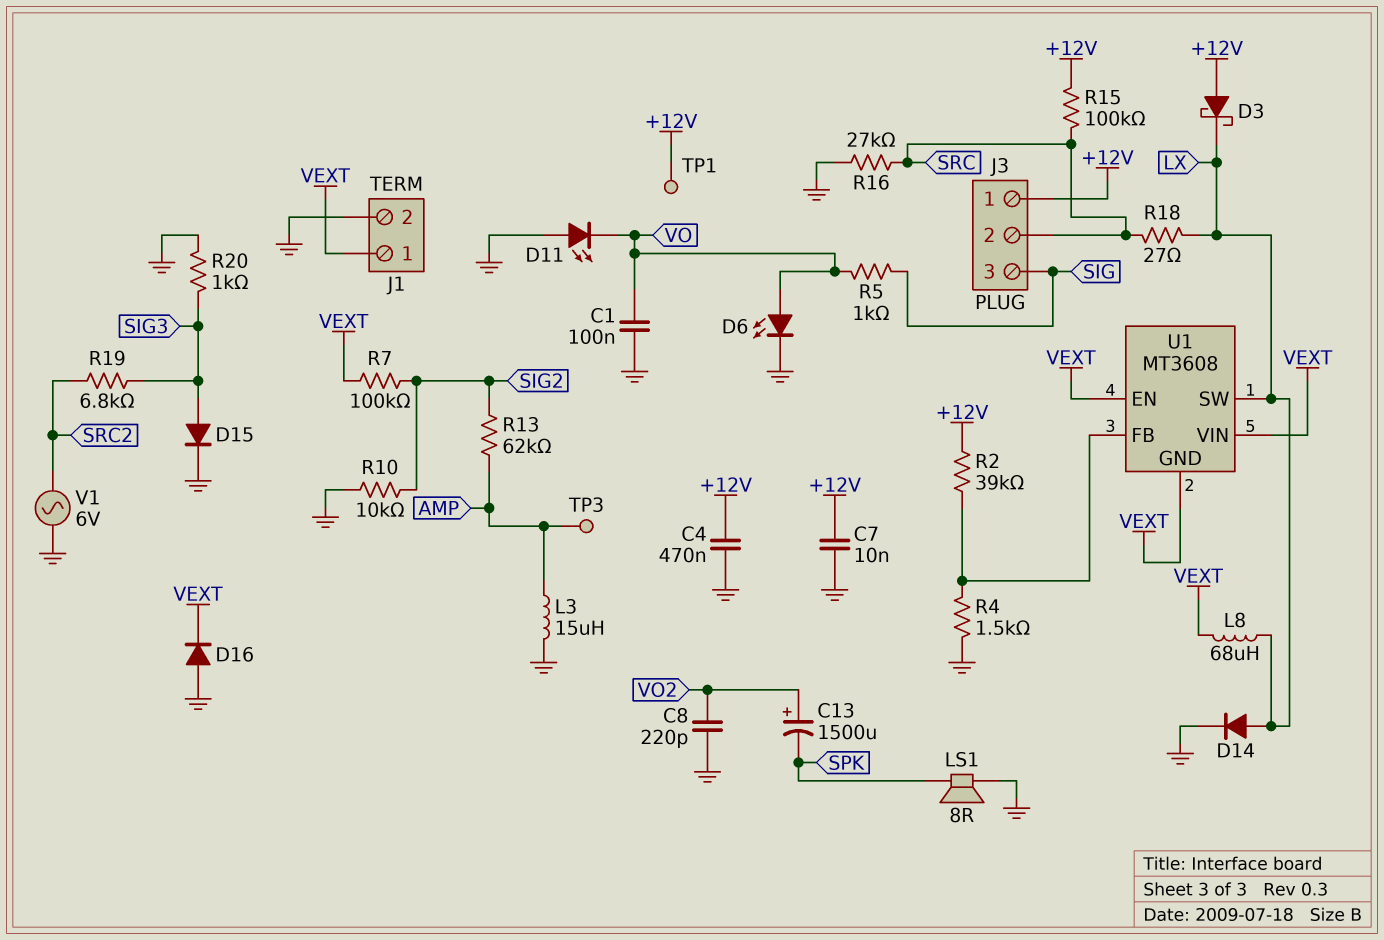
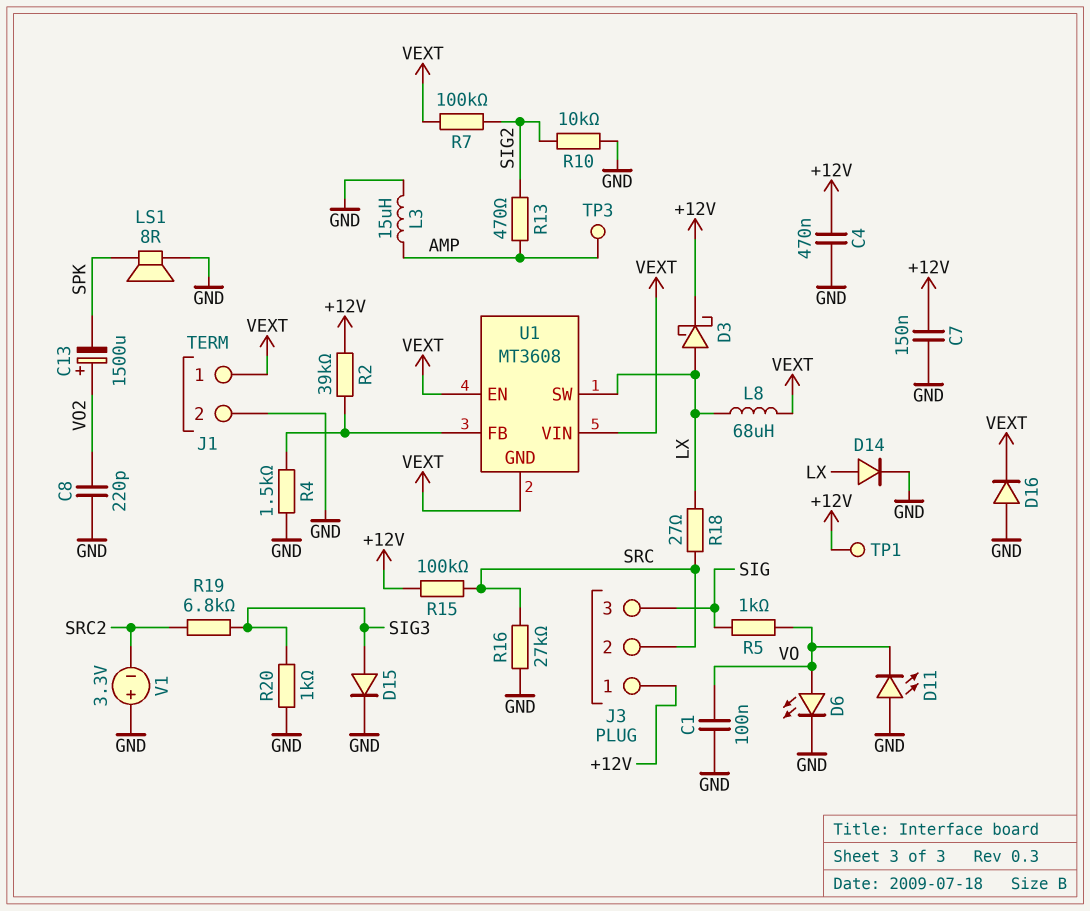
C7: 10nF (+12V, GND) -> 150nF (+12V, GND)
D3: schottky (A +12V, K LX) -> schottky (A LX, K +12V)
R13: 62k (AMP, SIG2) -> 470 (AMP, SIG2)
V1: AC 6V (GND, SRC2) -> 3.3V (plus GND, minus SRC2)

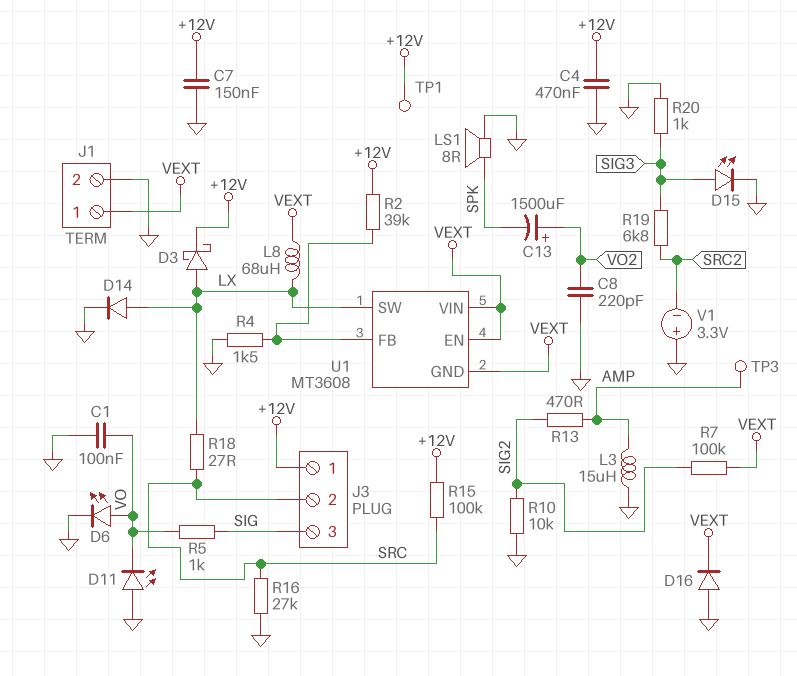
D15: diode (A SIG3, K GND) -> LED (A SIG3, K GND)

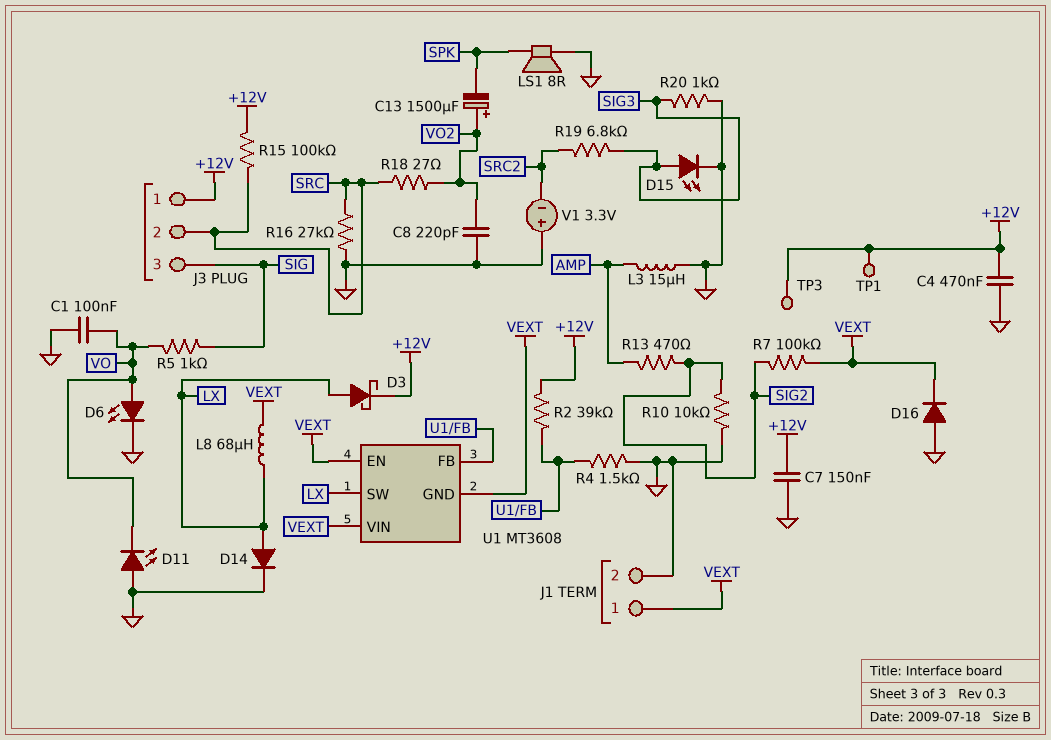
R18: 27 (LX, SRC) -> 27 (SRC, VO2)
TP3: test point (AMP) -> test point (+12V)

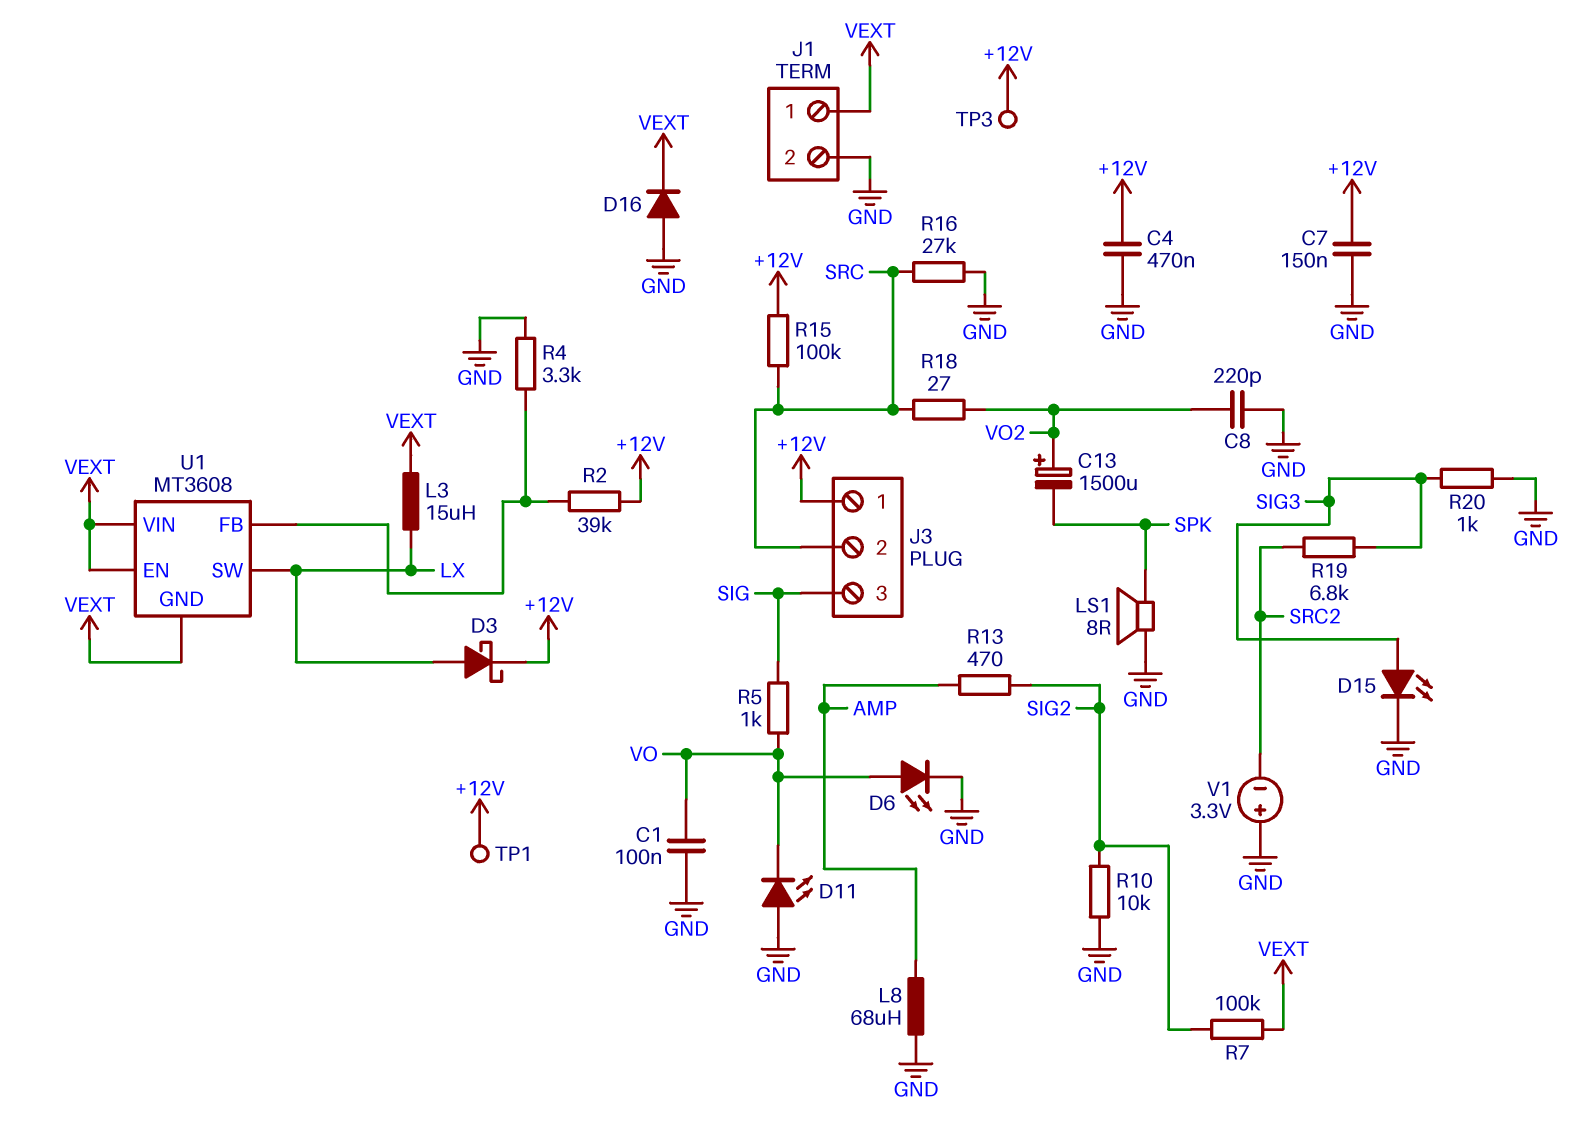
D14: diode (A LX, K GND) -> none
L3: 15uH (AMP, GND) -> 15uH (LX, VEXT)
L8: 68uH (LX, VEXT) -> 68uH (AMP, GND)
R4: 1.5k (GND, U1/FB) -> 3.3k (GND, U1/FB)

